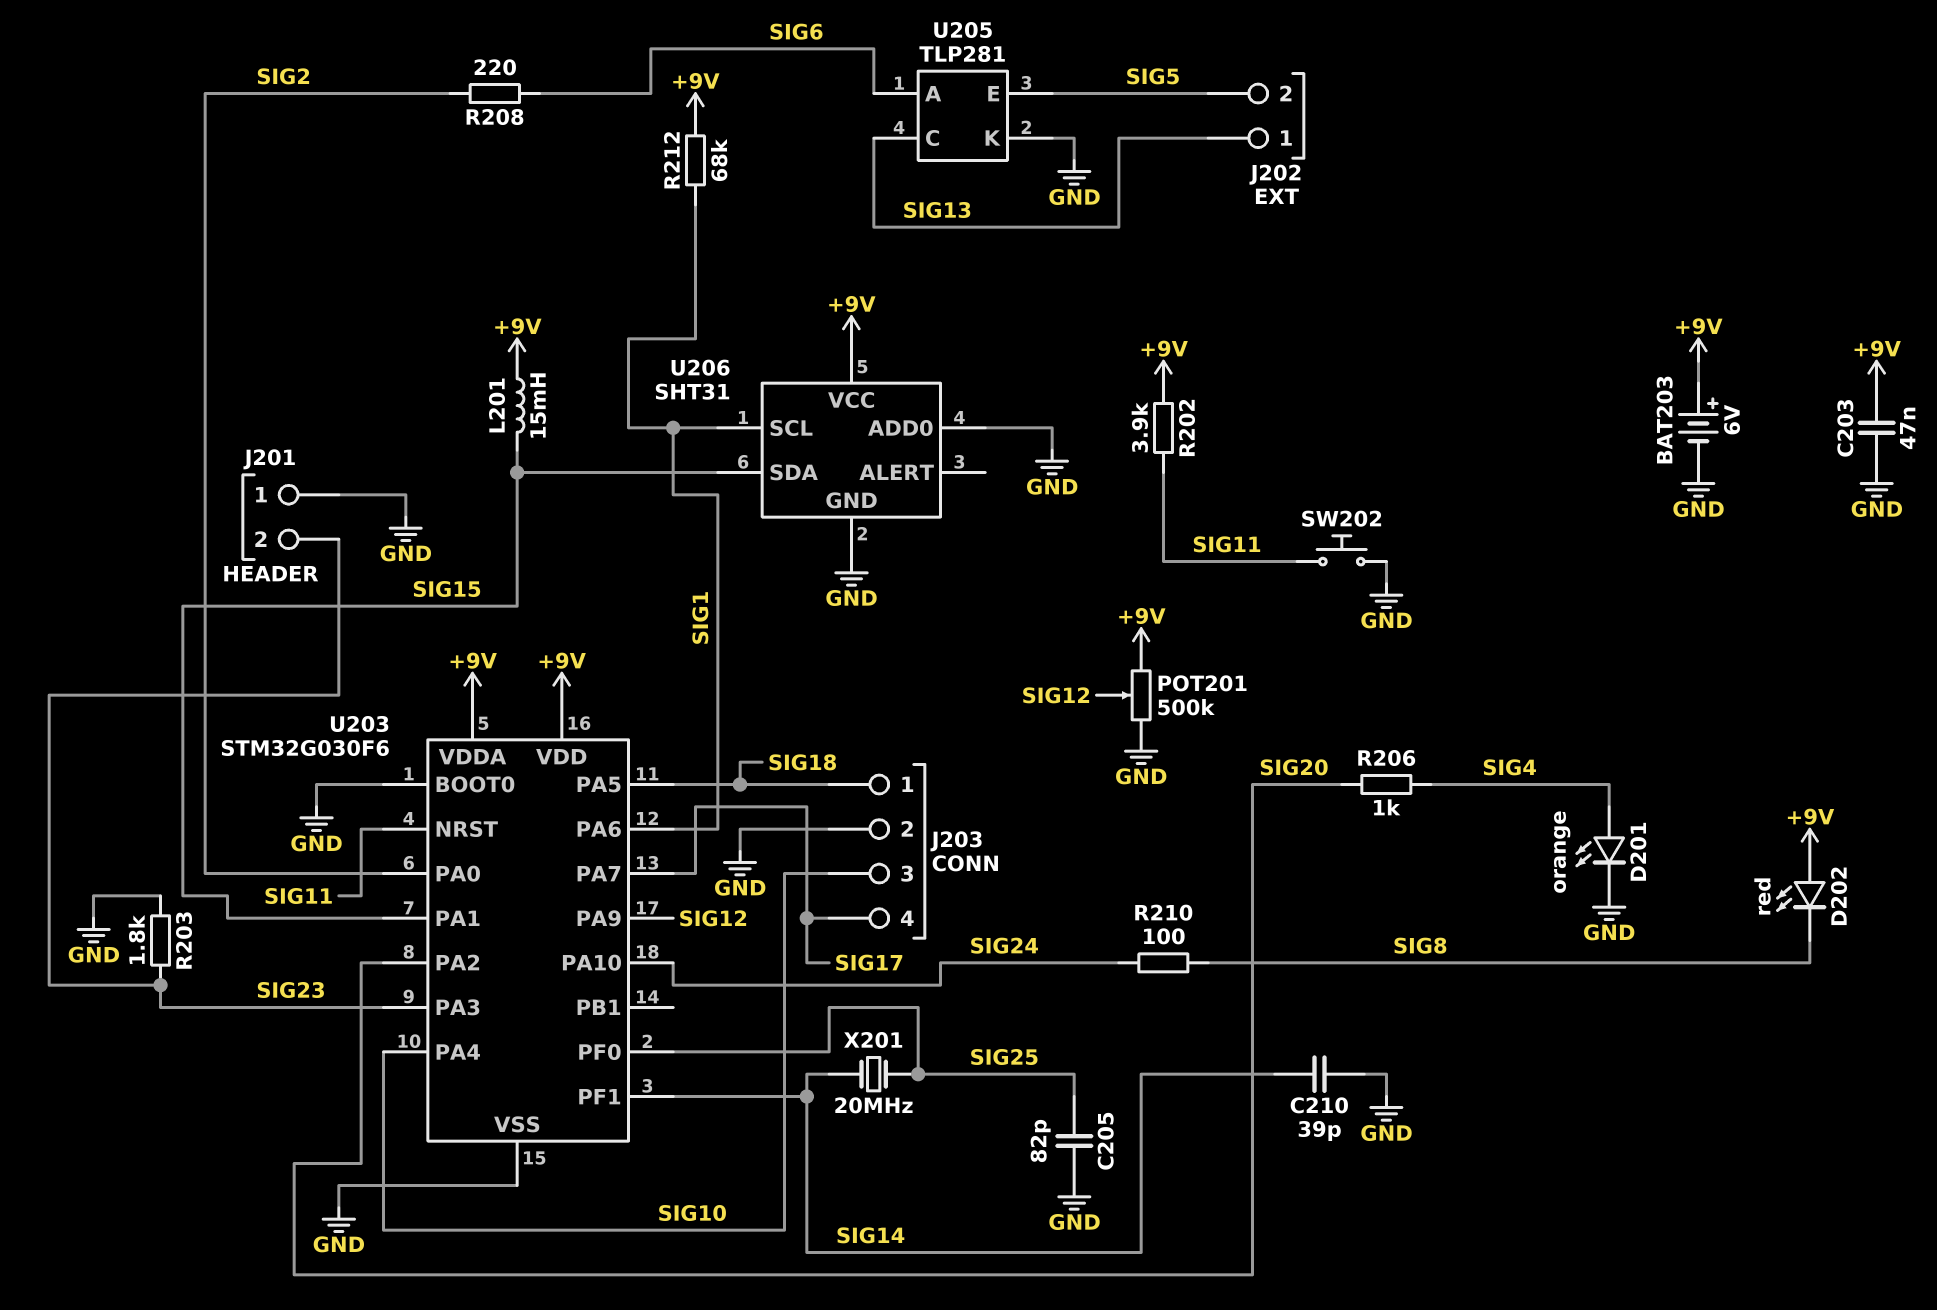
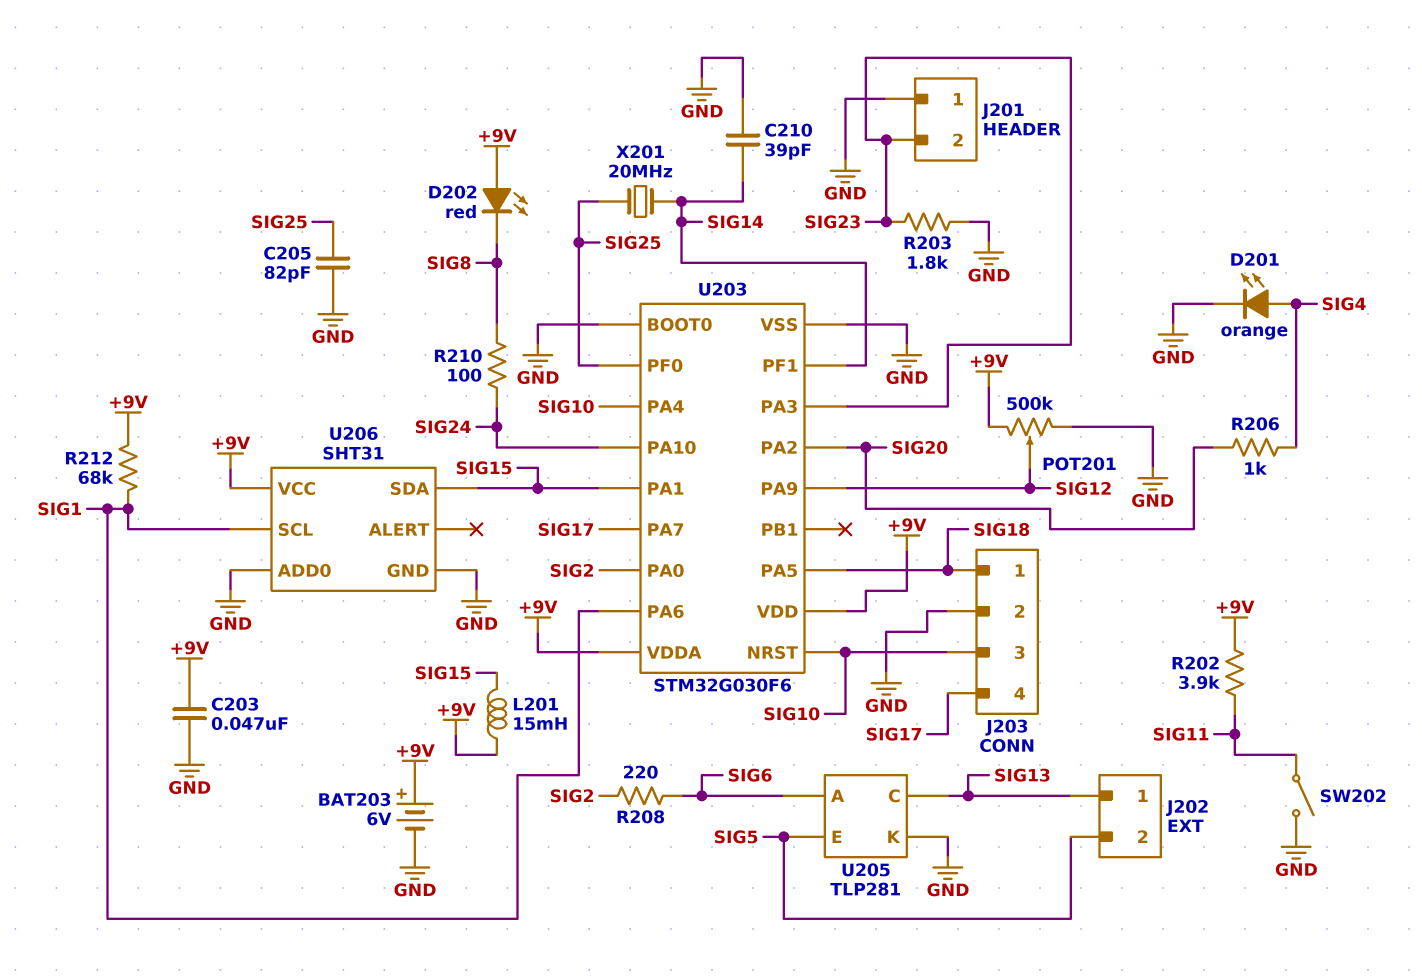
SW202: button (GND, SIG11) -> switch (GND, SIG11)
U203 pin NRST: SIG11 -> SIG10

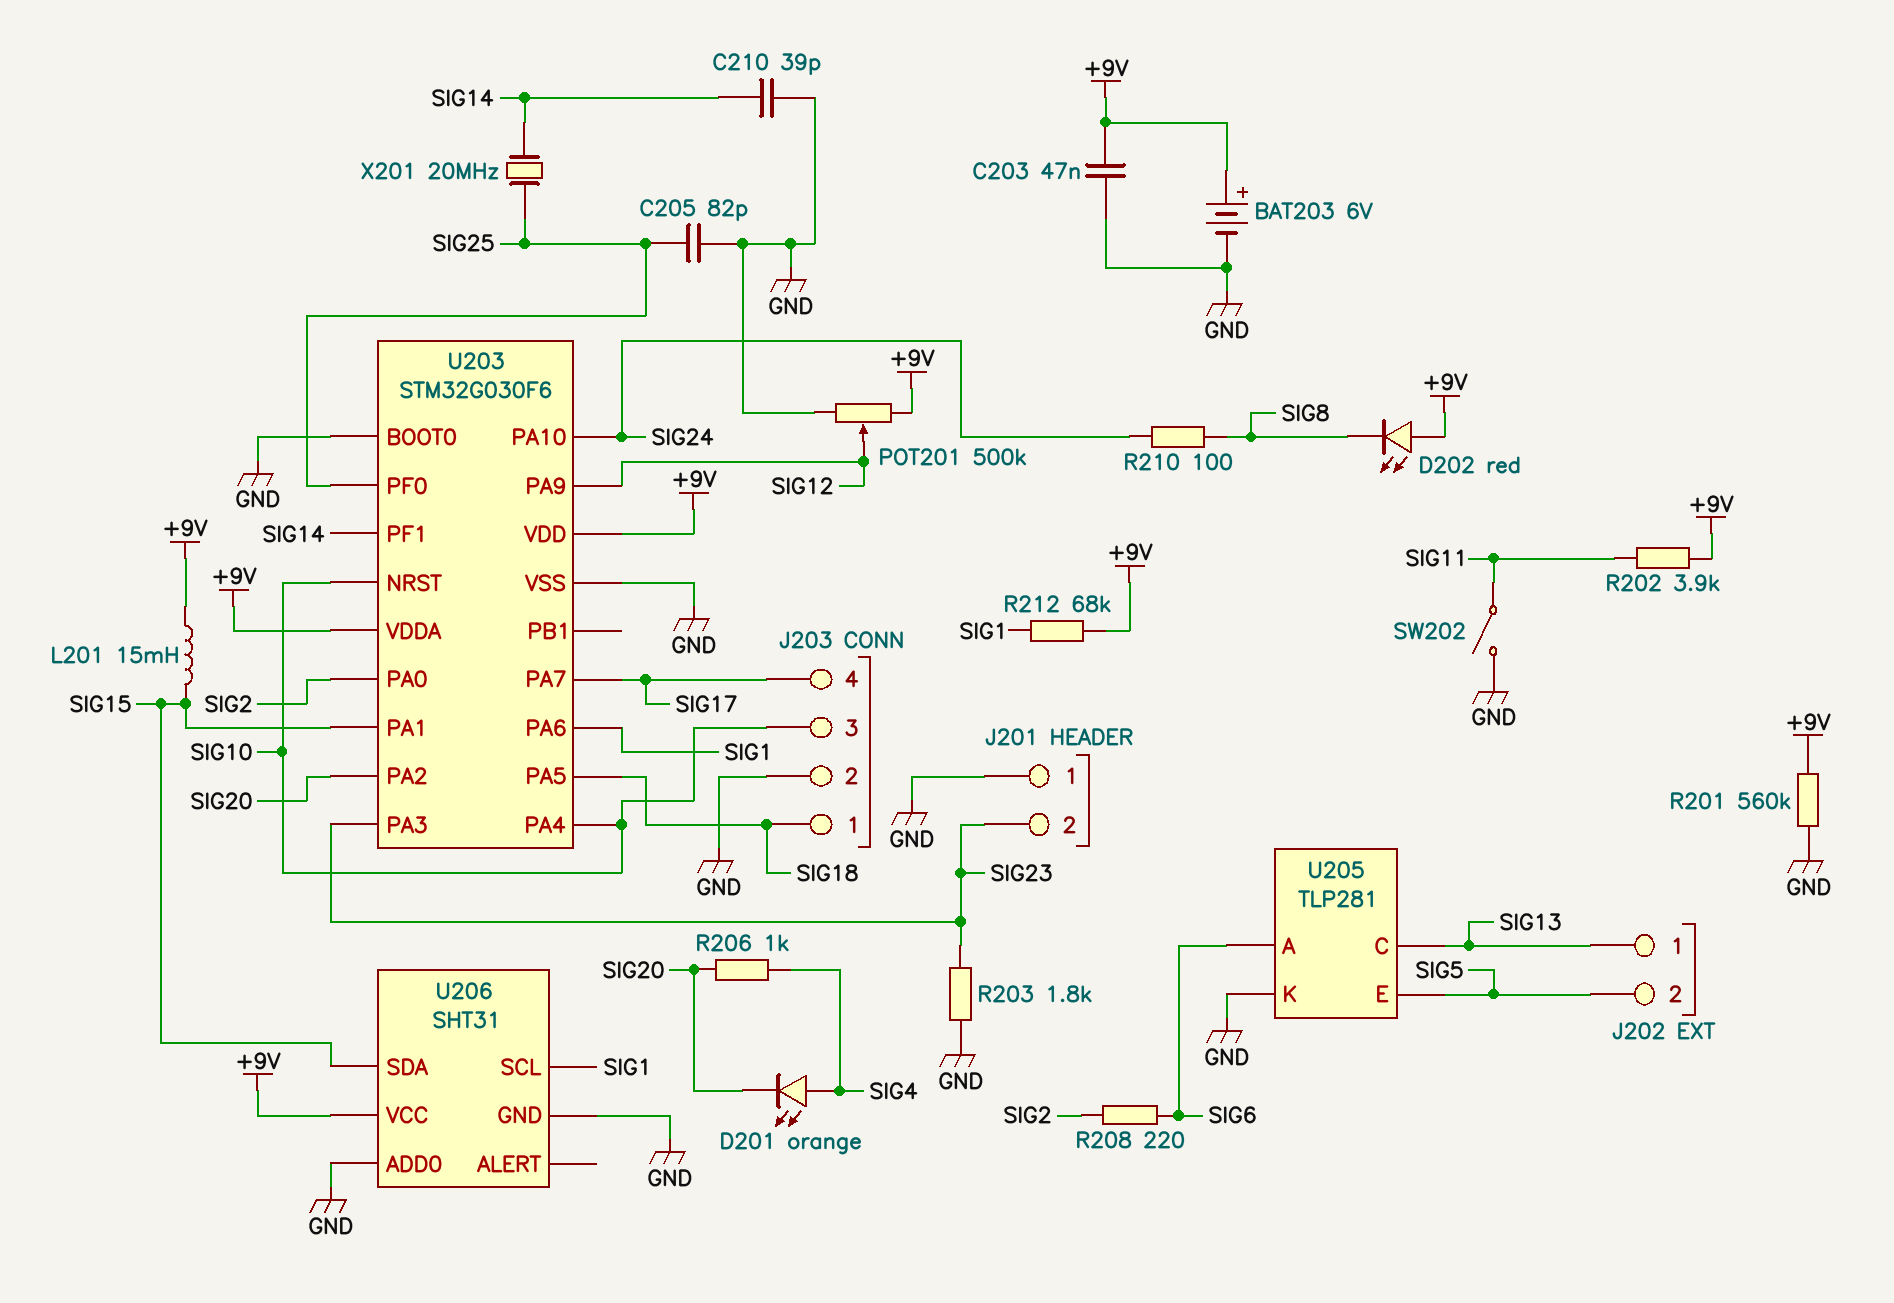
D201: LED orange (A SIG4, K GND) -> LED orange (A SIG4, K SIG20)
R201: none -> 560k (+9V, GND)

